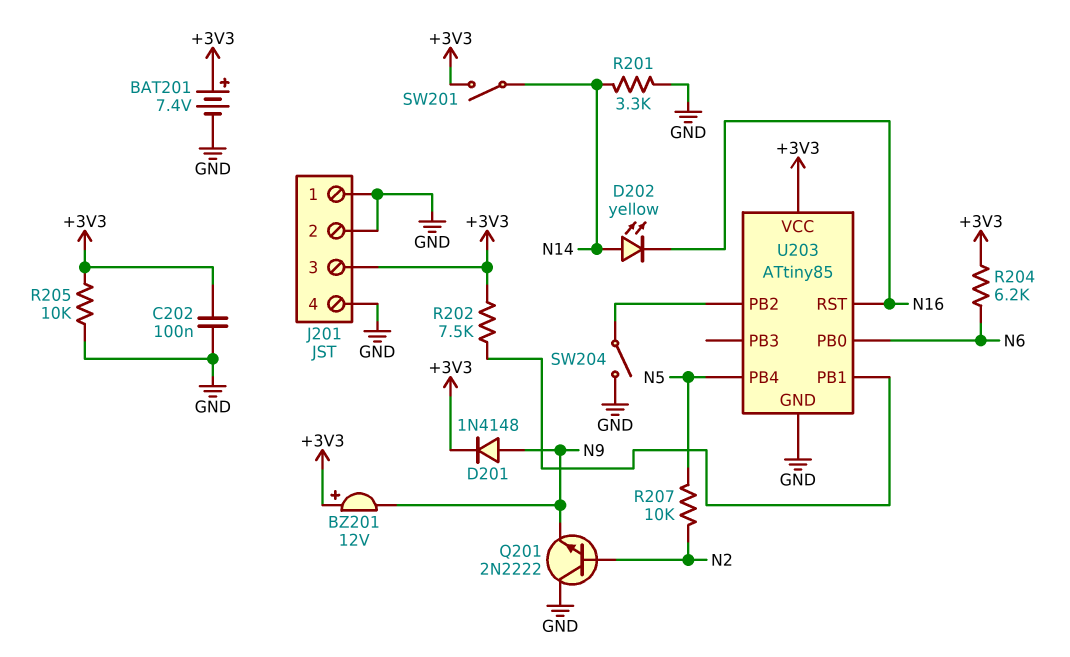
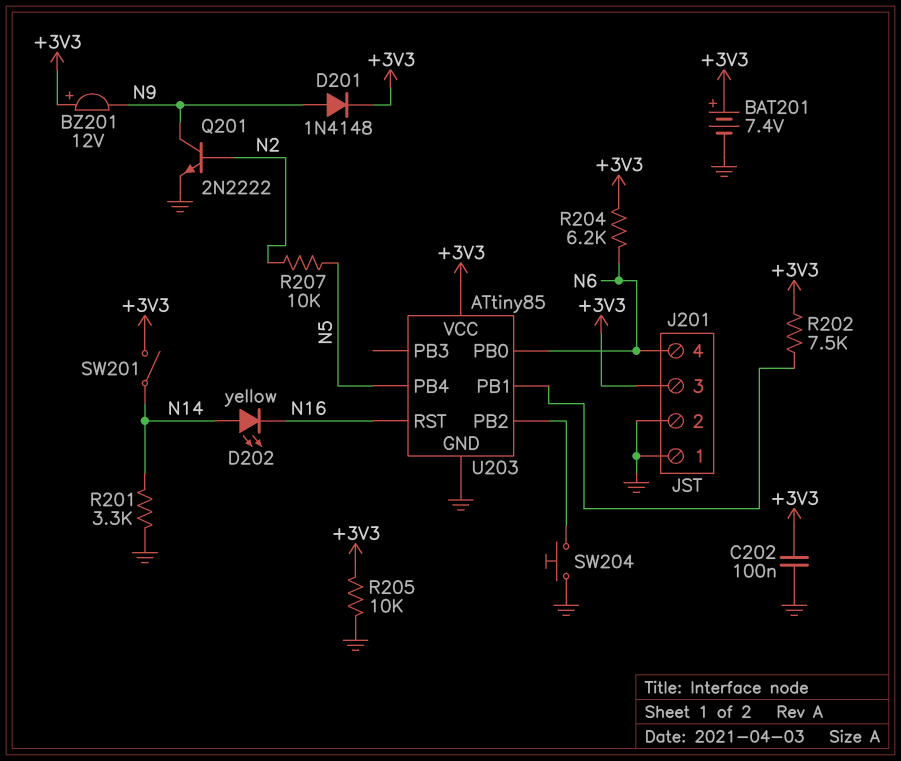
J201 pin 4: GND -> N6
Q201: NPN 2N2222 (B N2, C GND, E N9) -> NPN 2N2222 (B N2, C N9, E GND)
SW204: switch (GND, U203/PB2) -> button (GND, U203/PB2)

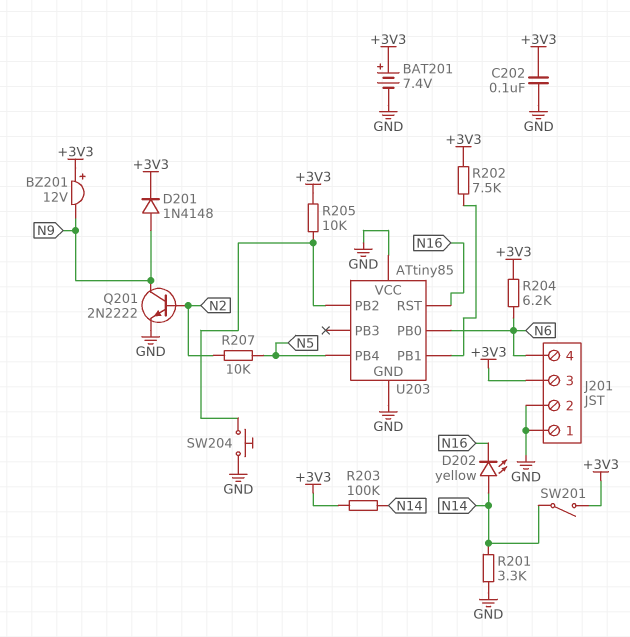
R203: none -> 100k (+3V3, N14)
R205: 10k (+3V3, GND) -> 10k (+3V3, U203/PB2)
U203 pin VCC: +3V3 -> GND

